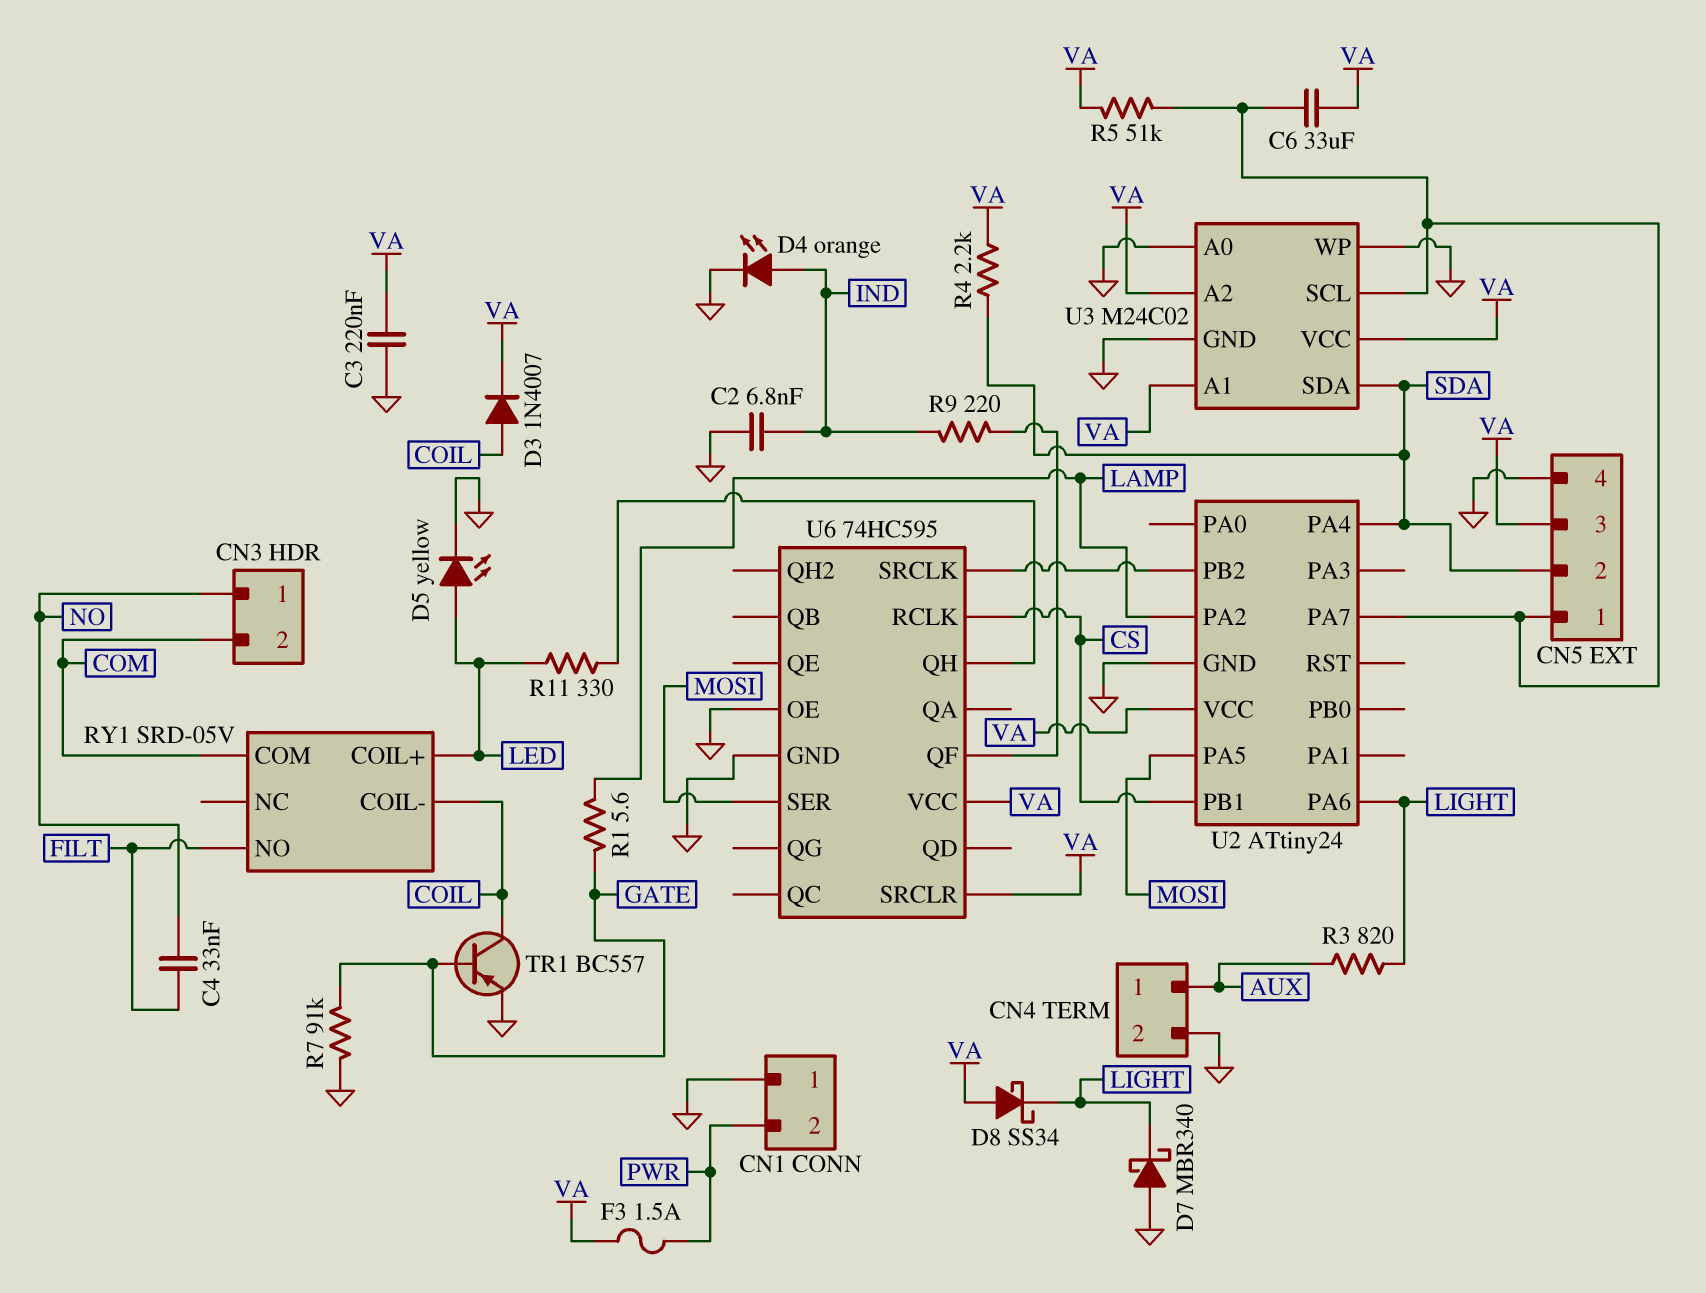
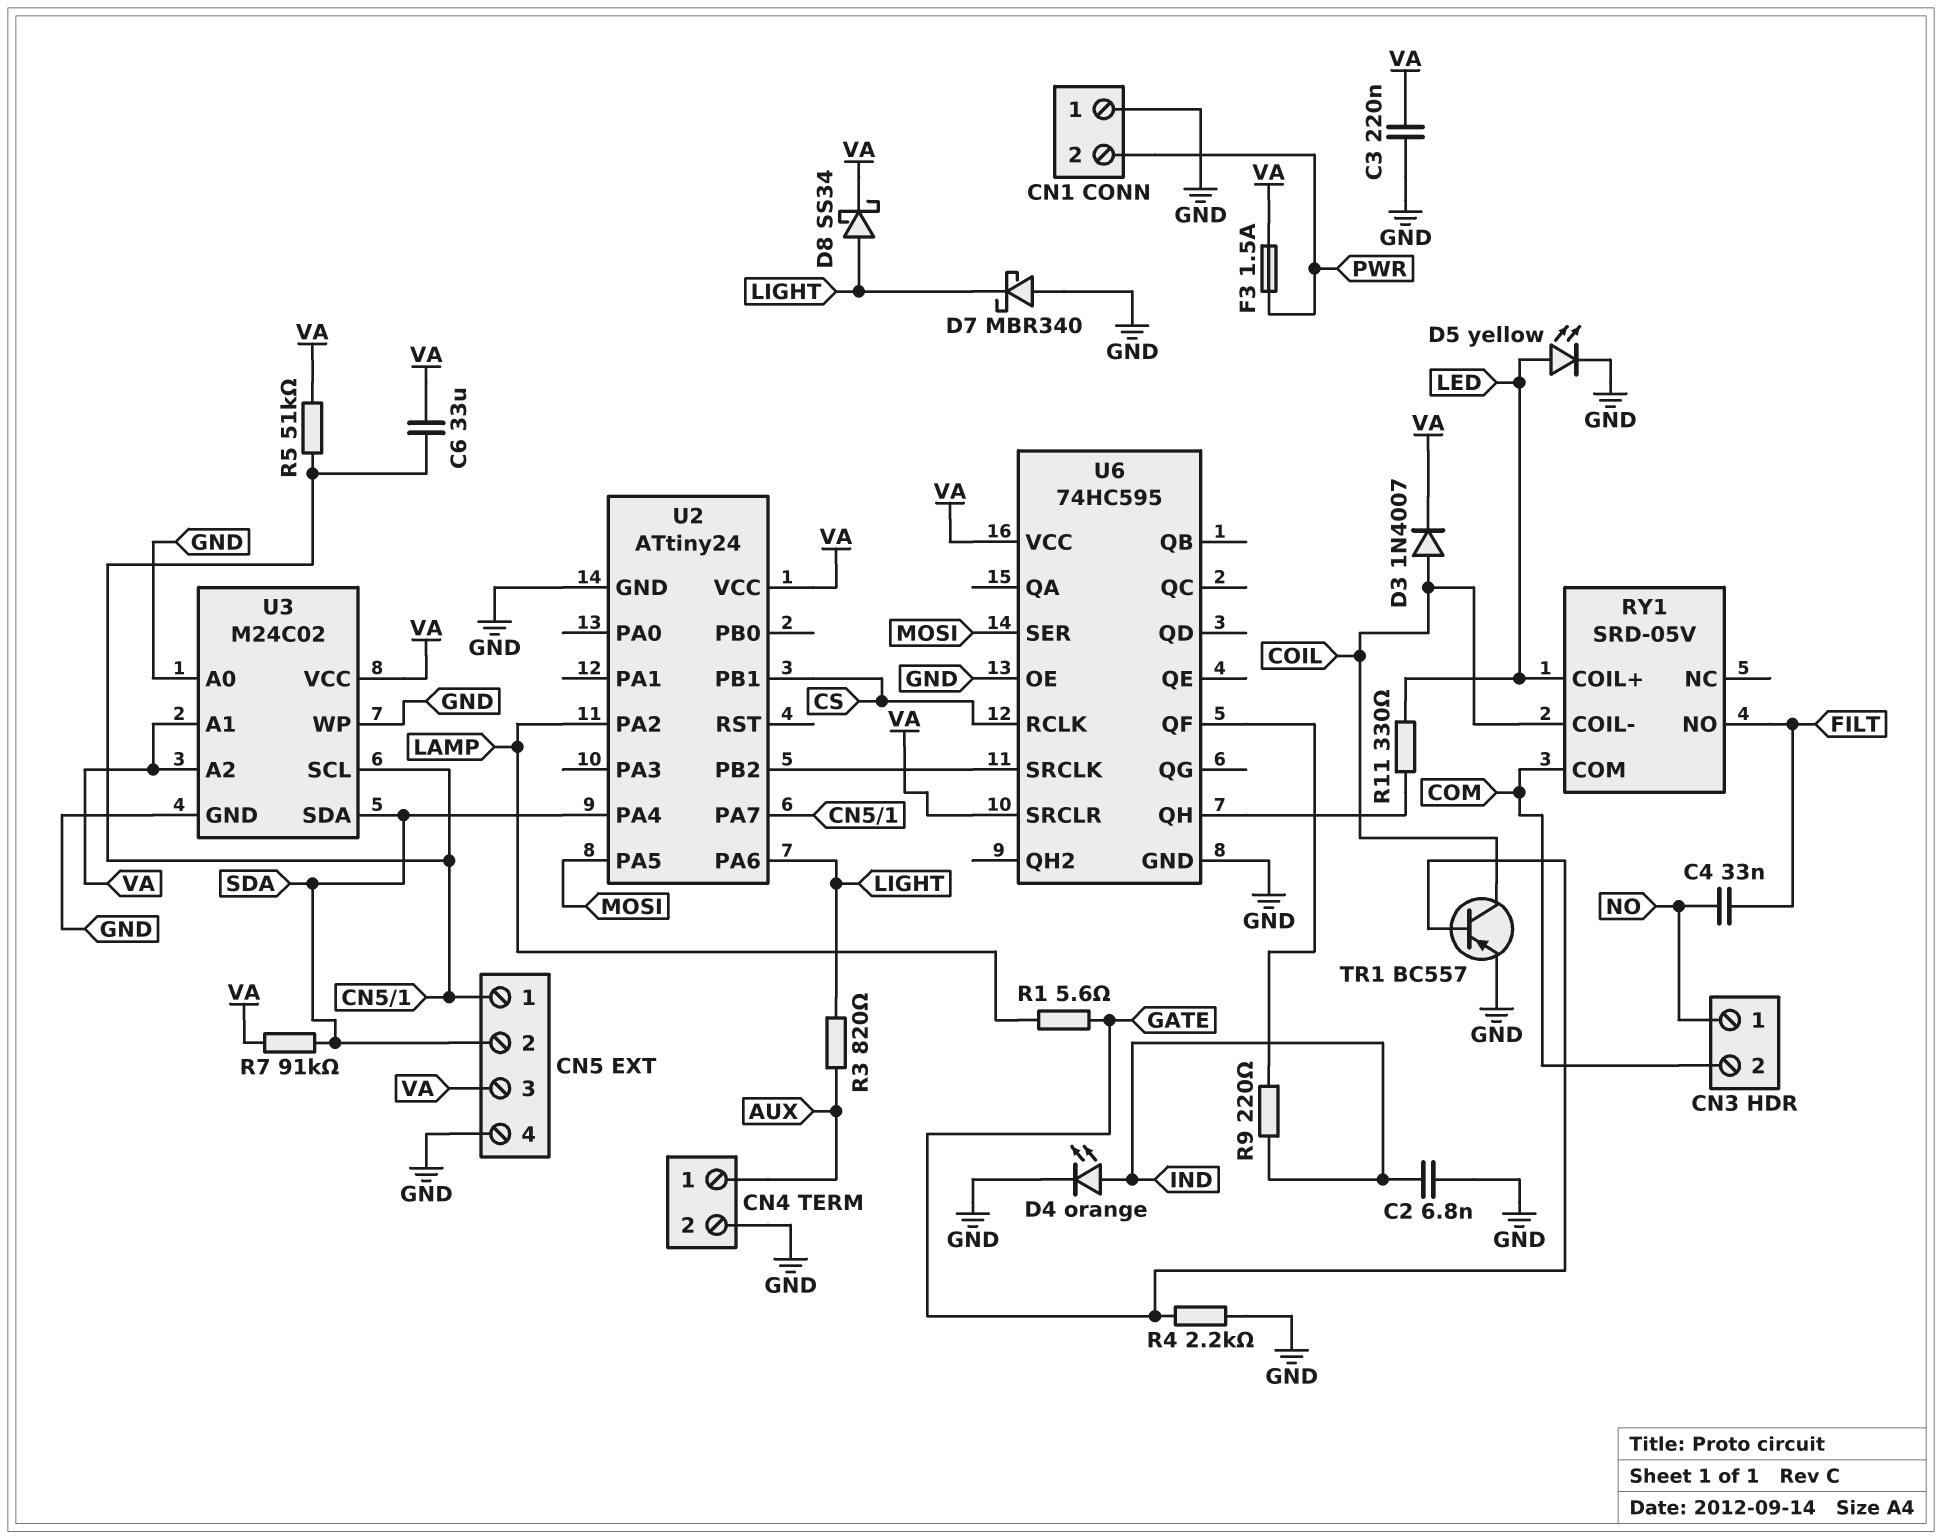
D8: schottky SS34 (A VA, K LIGHT) -> schottky SS34 (A LIGHT, K VA)
R4: 2.2k (SDA, VA) -> 2.2k (GATE, GND)
R7: 91k (GATE, GND) -> 91k (SDA, VA)

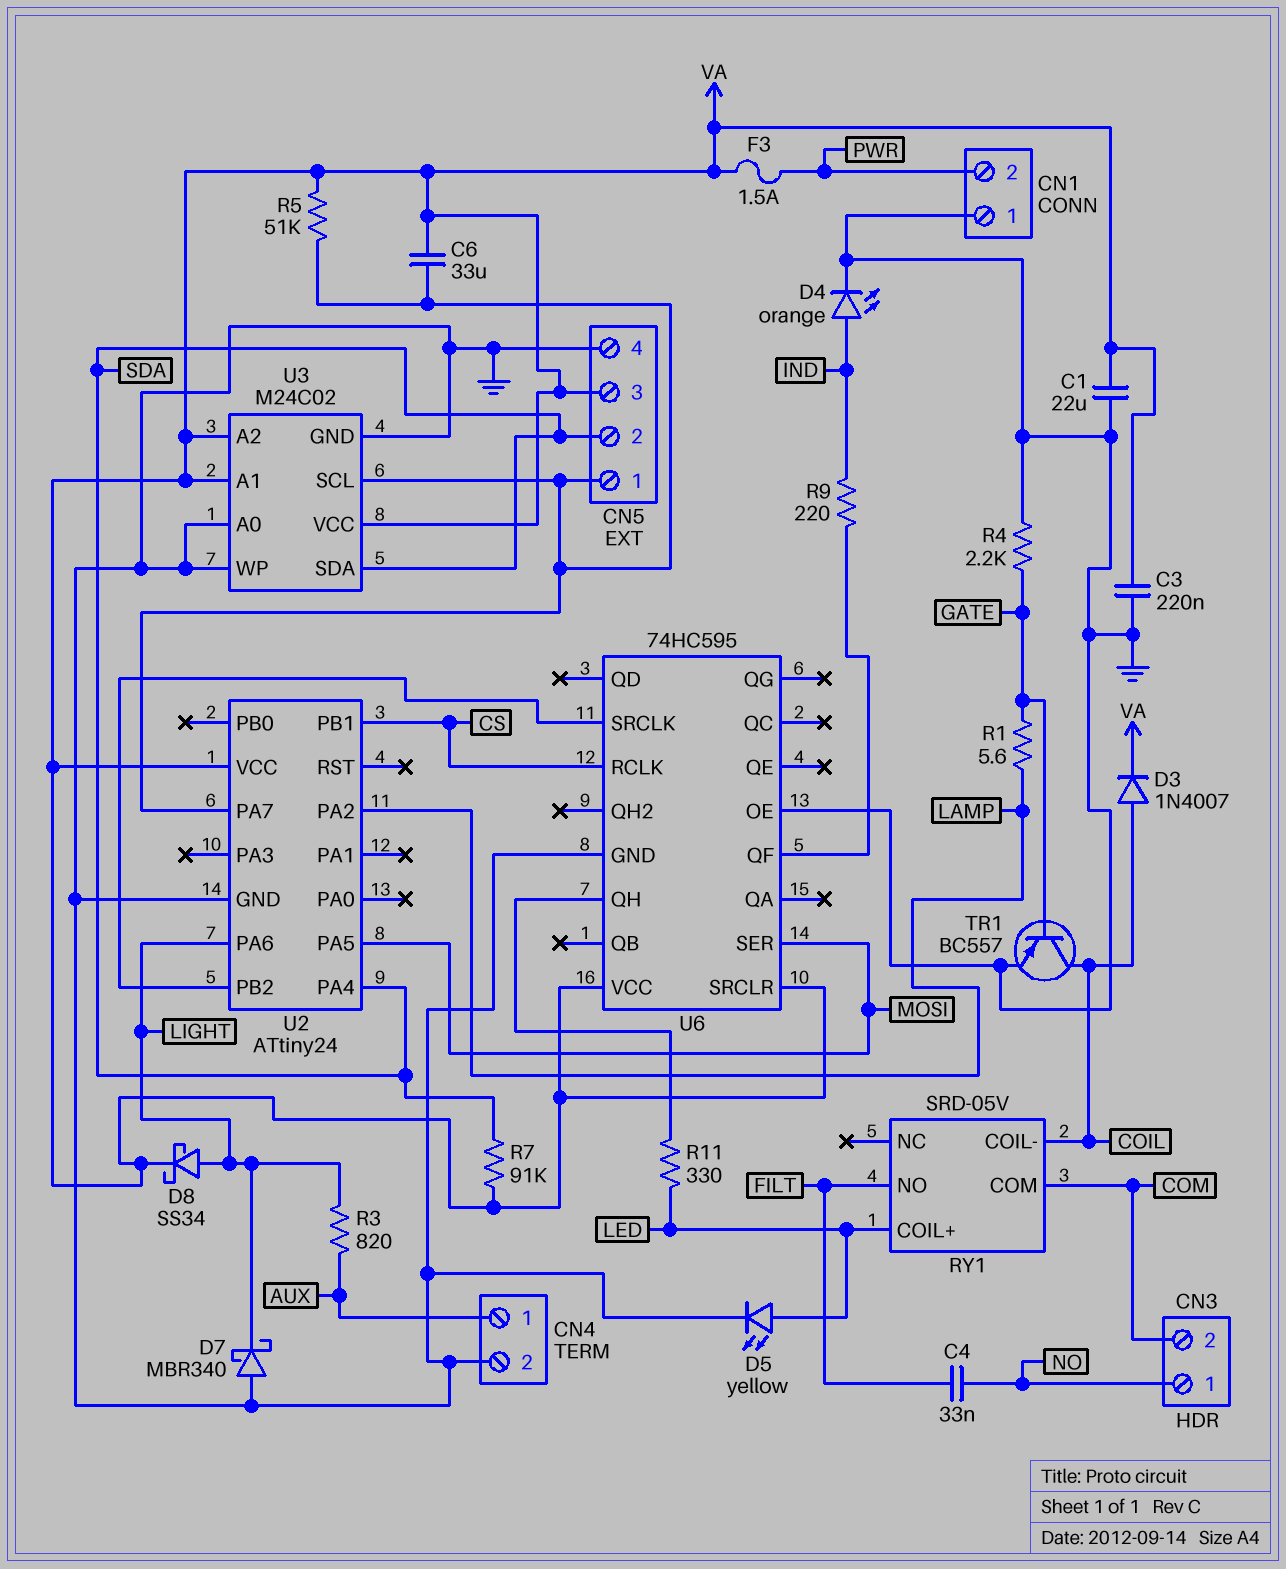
C1: none -> 22uF (GND, VA)
C2: 6.8nF (GND, IND) -> none

